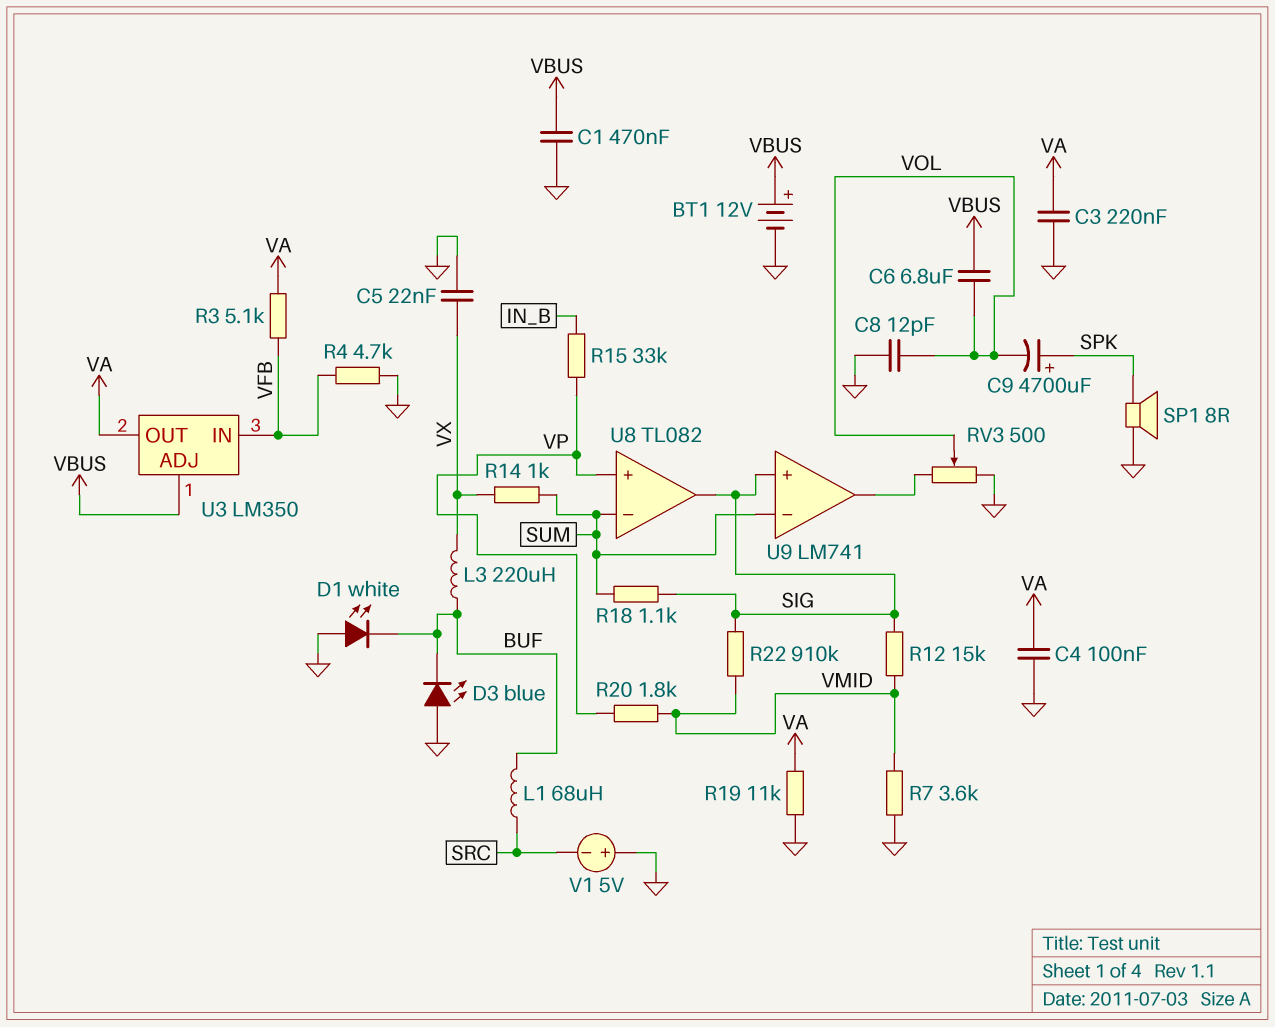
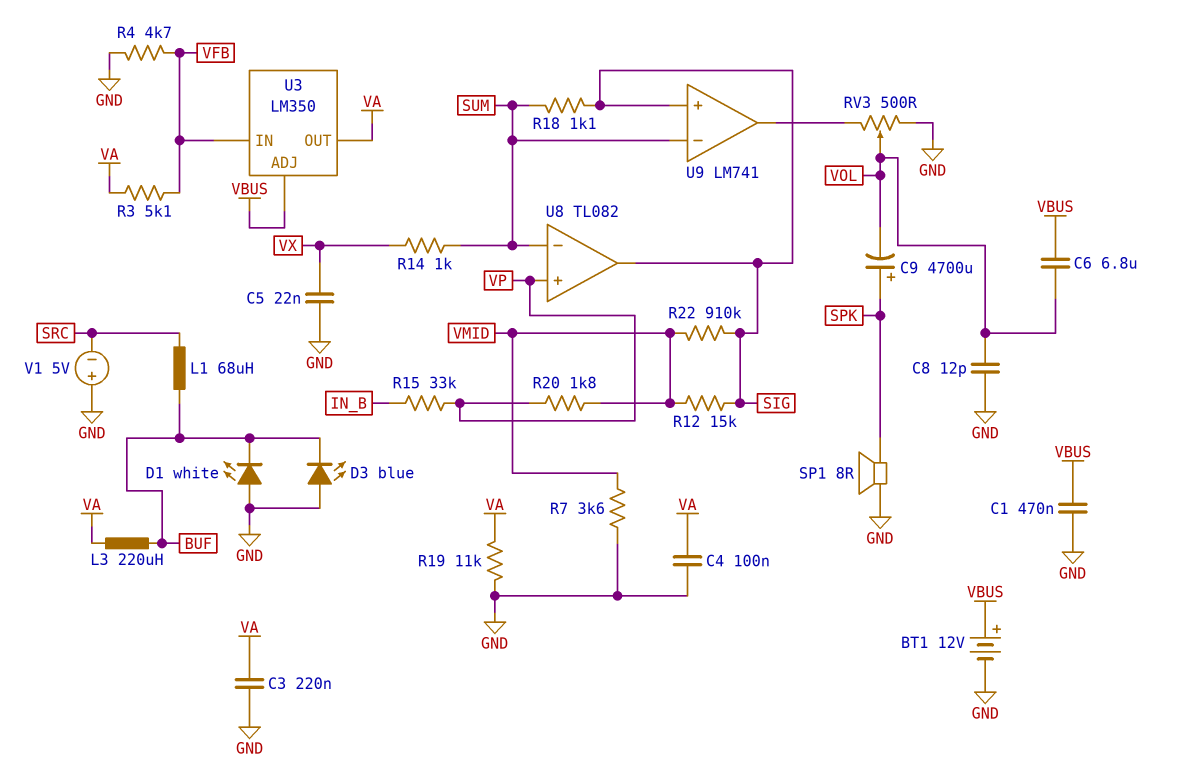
L3: 220uH (BUF, VX) -> 220uH (BUF, VA)

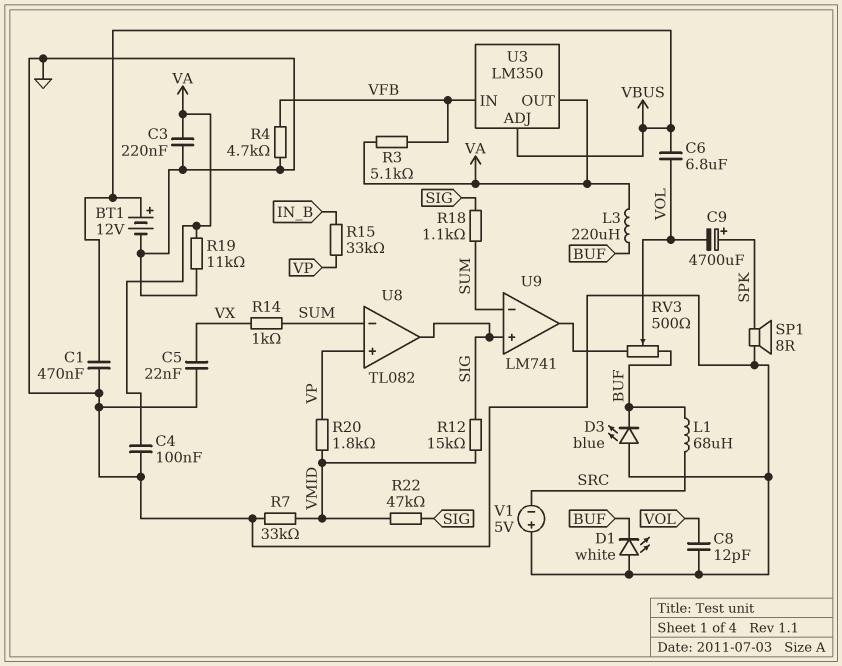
R7: 3.6k (GND, VMID) -> 33k (GND, VMID)
R22: 910k (SIG, VMID) -> 47k (SIG, VMID)
RV3: 500 (GND, U9/out, wiper VOL) -> 500 (BUF, U9/out, wiper VOL)

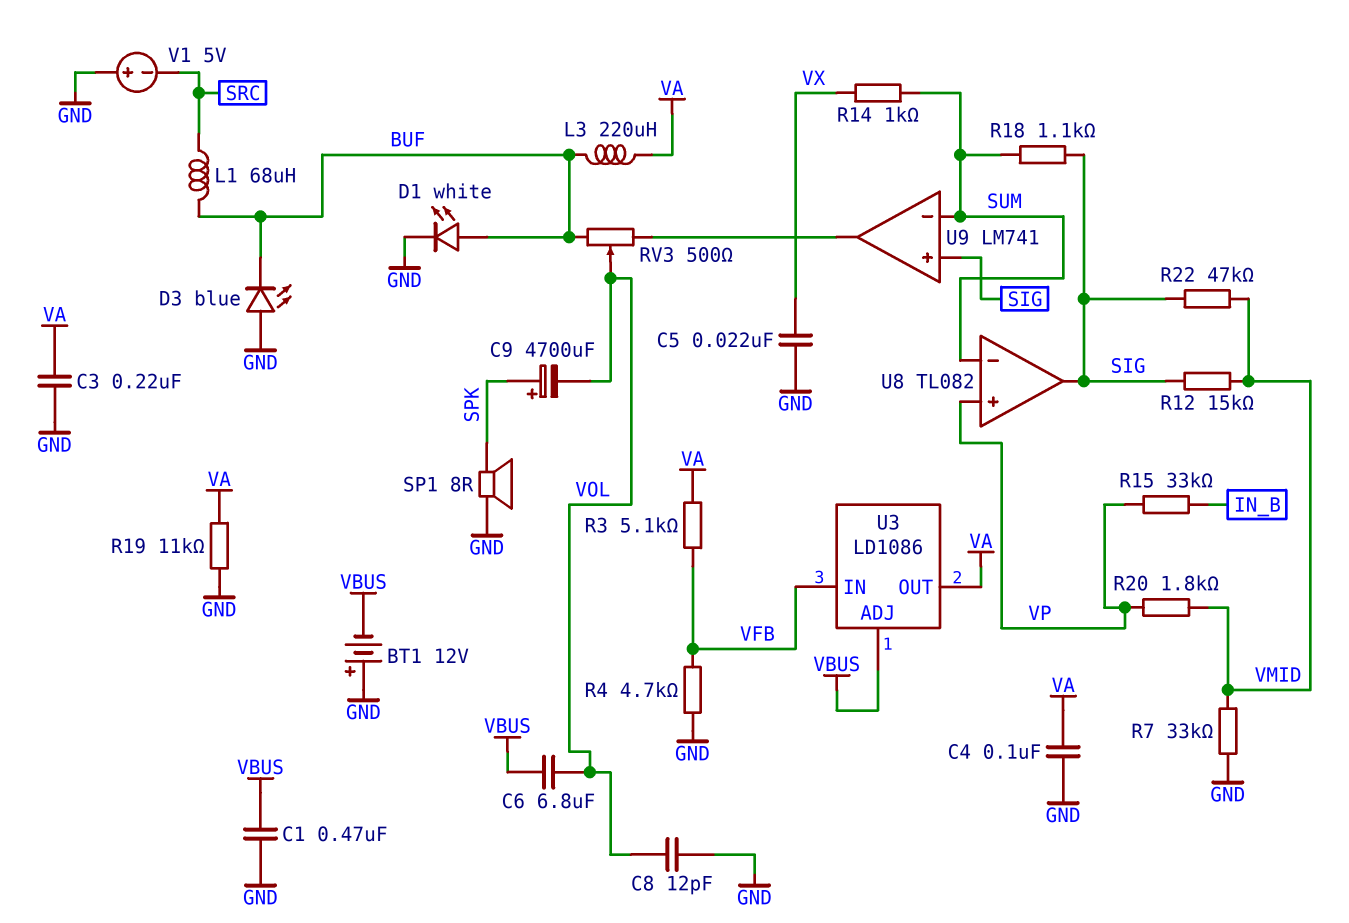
BT1: 12V (plus VBUS, minus GND) -> 12V (plus GND, minus VBUS)
D1: LED white (A GND, K BUF) -> LED white (A BUF, K GND)
U3: LM350 -> LD1086

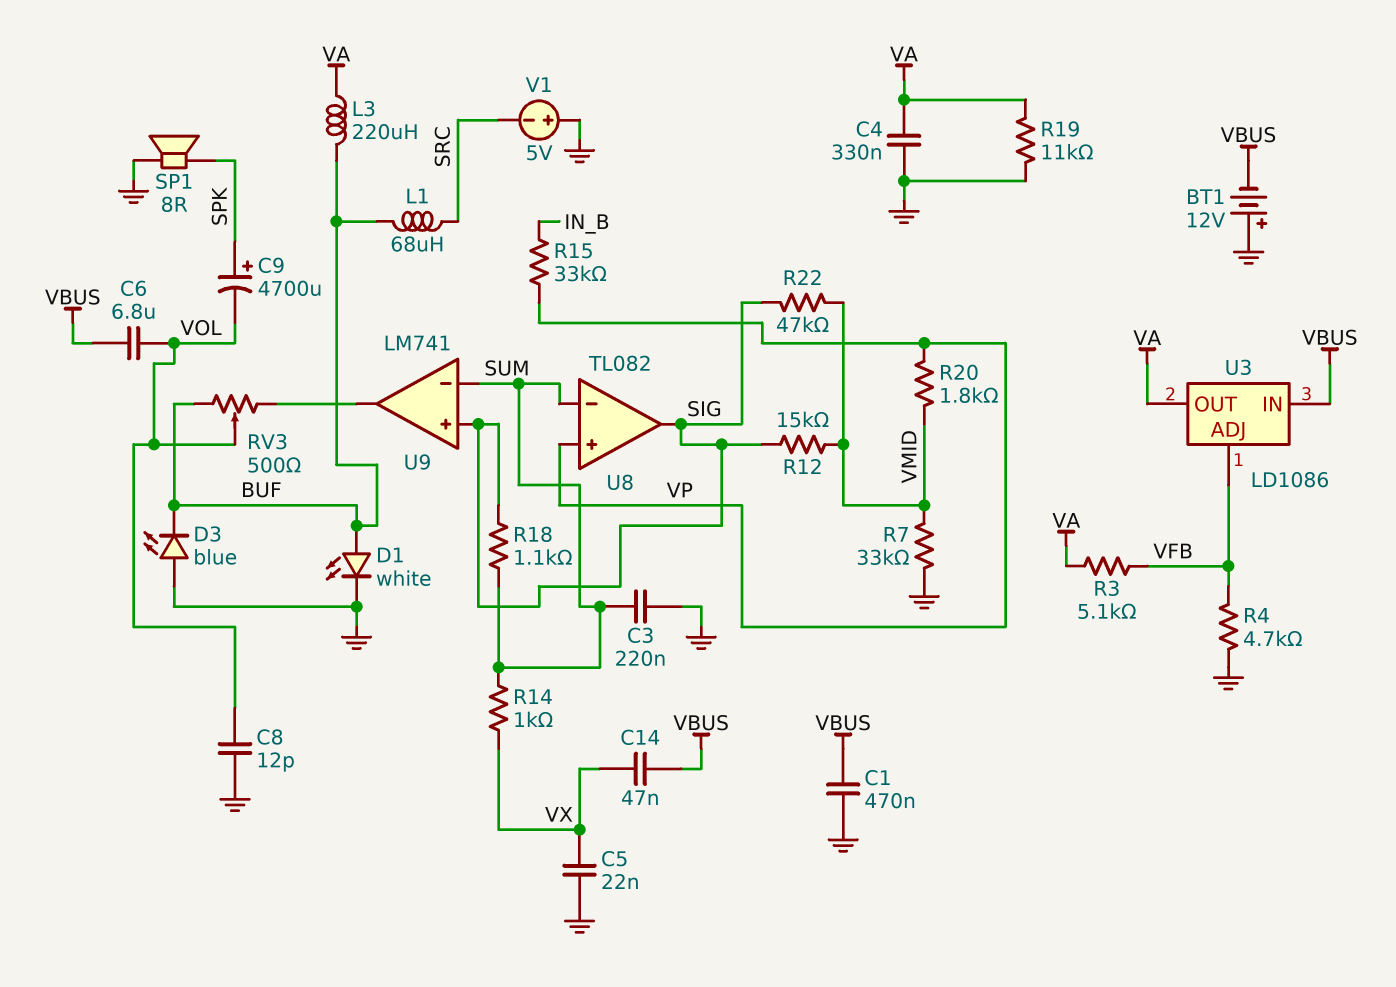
C3: 220nF (GND, VA) -> 220nF (GND, SUM)
C4: 100nF (GND, VA) -> 330nF (GND, VA)
C14: none -> 47nF (VBUS, VX)
U3 pin ADJ: VBUS -> VFB
U3 pin IN: VFB -> VBUS

